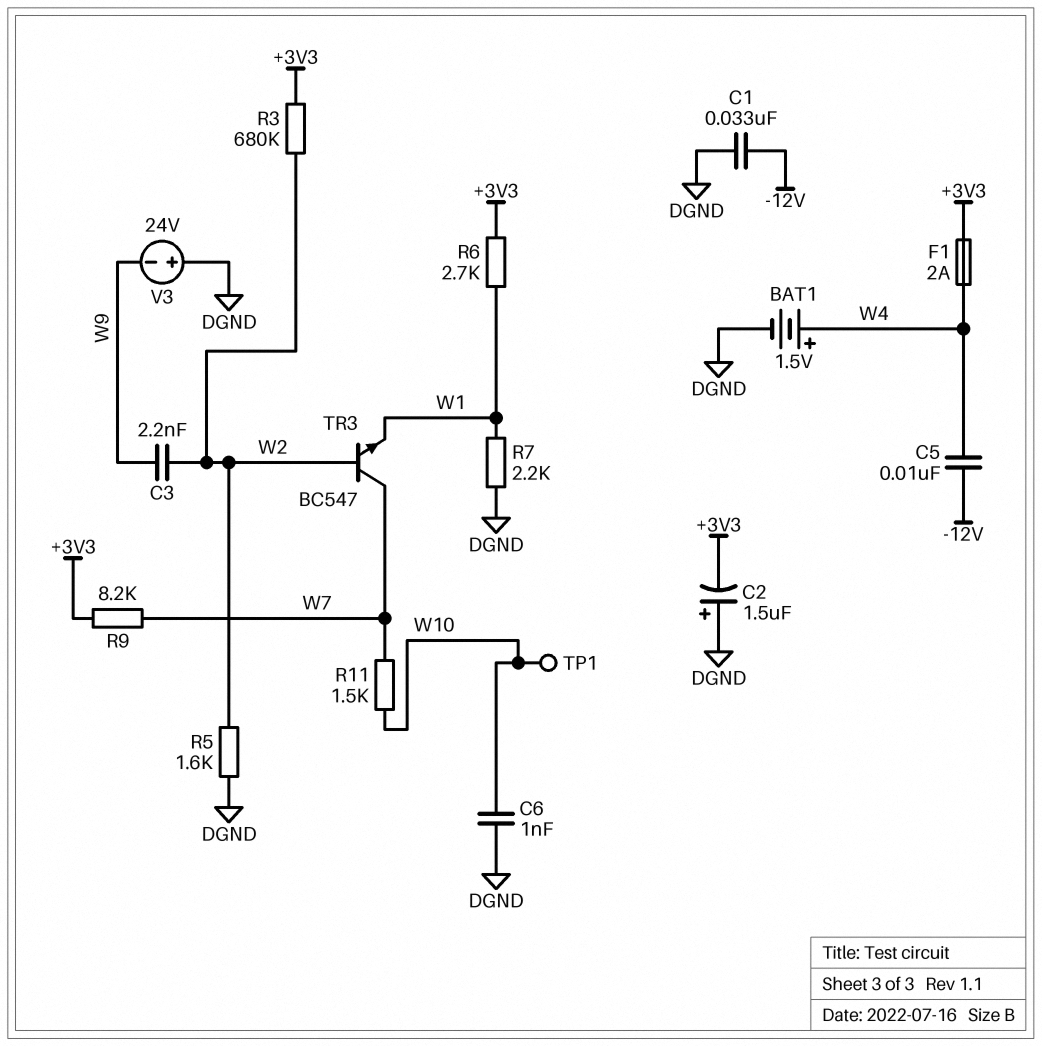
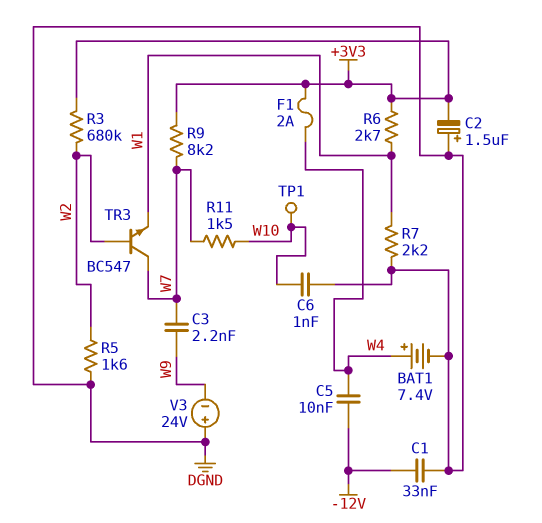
BAT1: 1.5V (plus W4, minus DGND) -> 7.4V (plus W4, minus DGND)
C3: 2.2nF (W2, W9) -> 2.2nF (W7, W9)

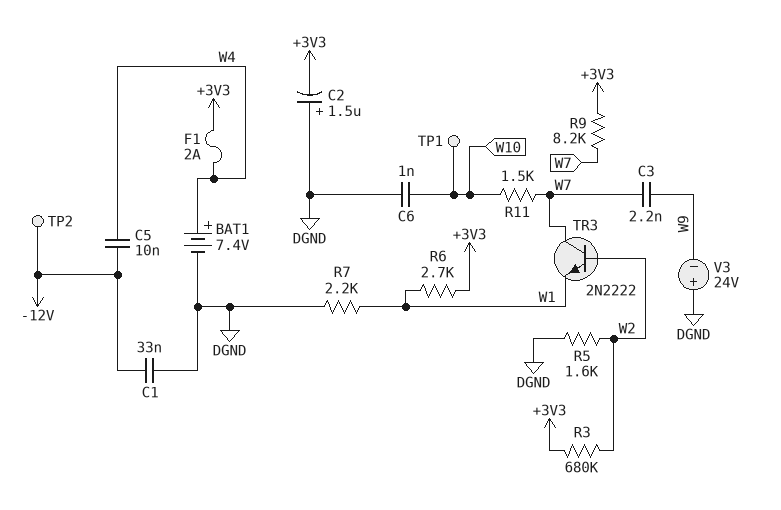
TP2: none -> test point (-12V)
TR3: NPN BC547 (B W2, C W7, E W1) -> NPN 2N2222 (B W2, C W7, E W1)

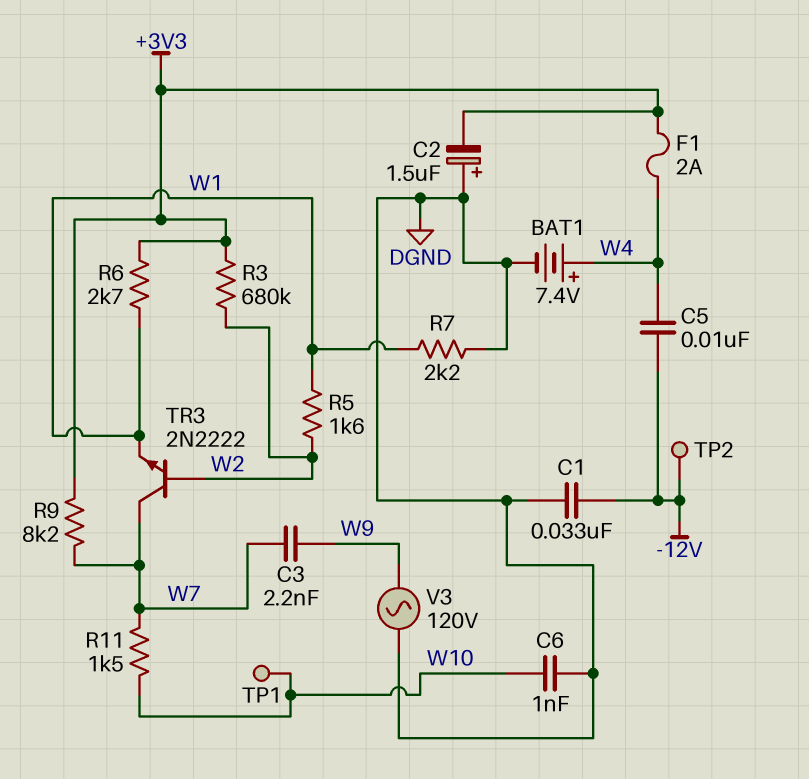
R5: 1.6k (DGND, W2) -> 1.6k (W1, W2)
V3: 24V (plus DGND, minus W9) -> AC 120V (DGND, W9)

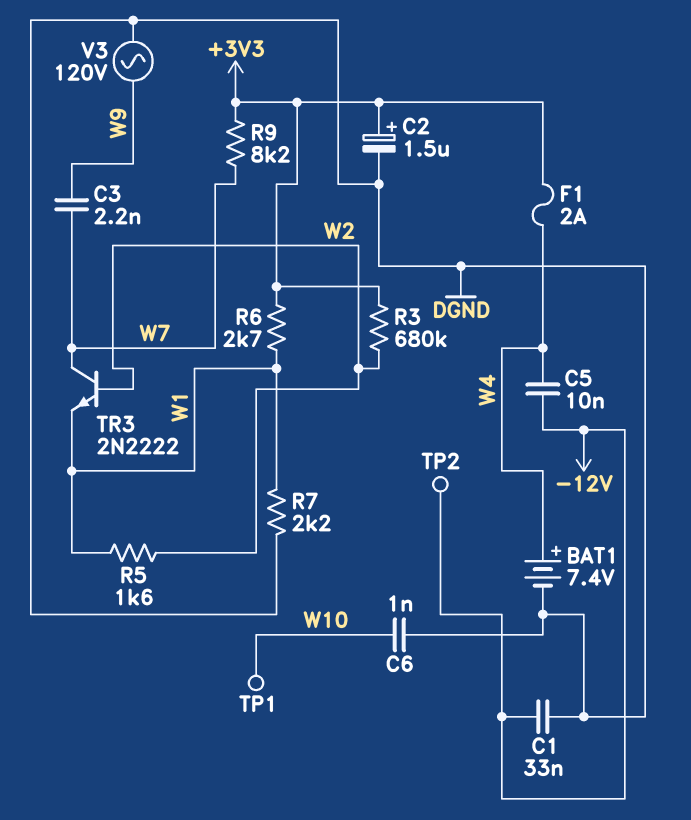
C2: 1.5uF (plus DGND, minus +3V3) -> 1.5uF (plus +3V3, minus DGND)
R11: 1.5k (W7, W10) -> none

